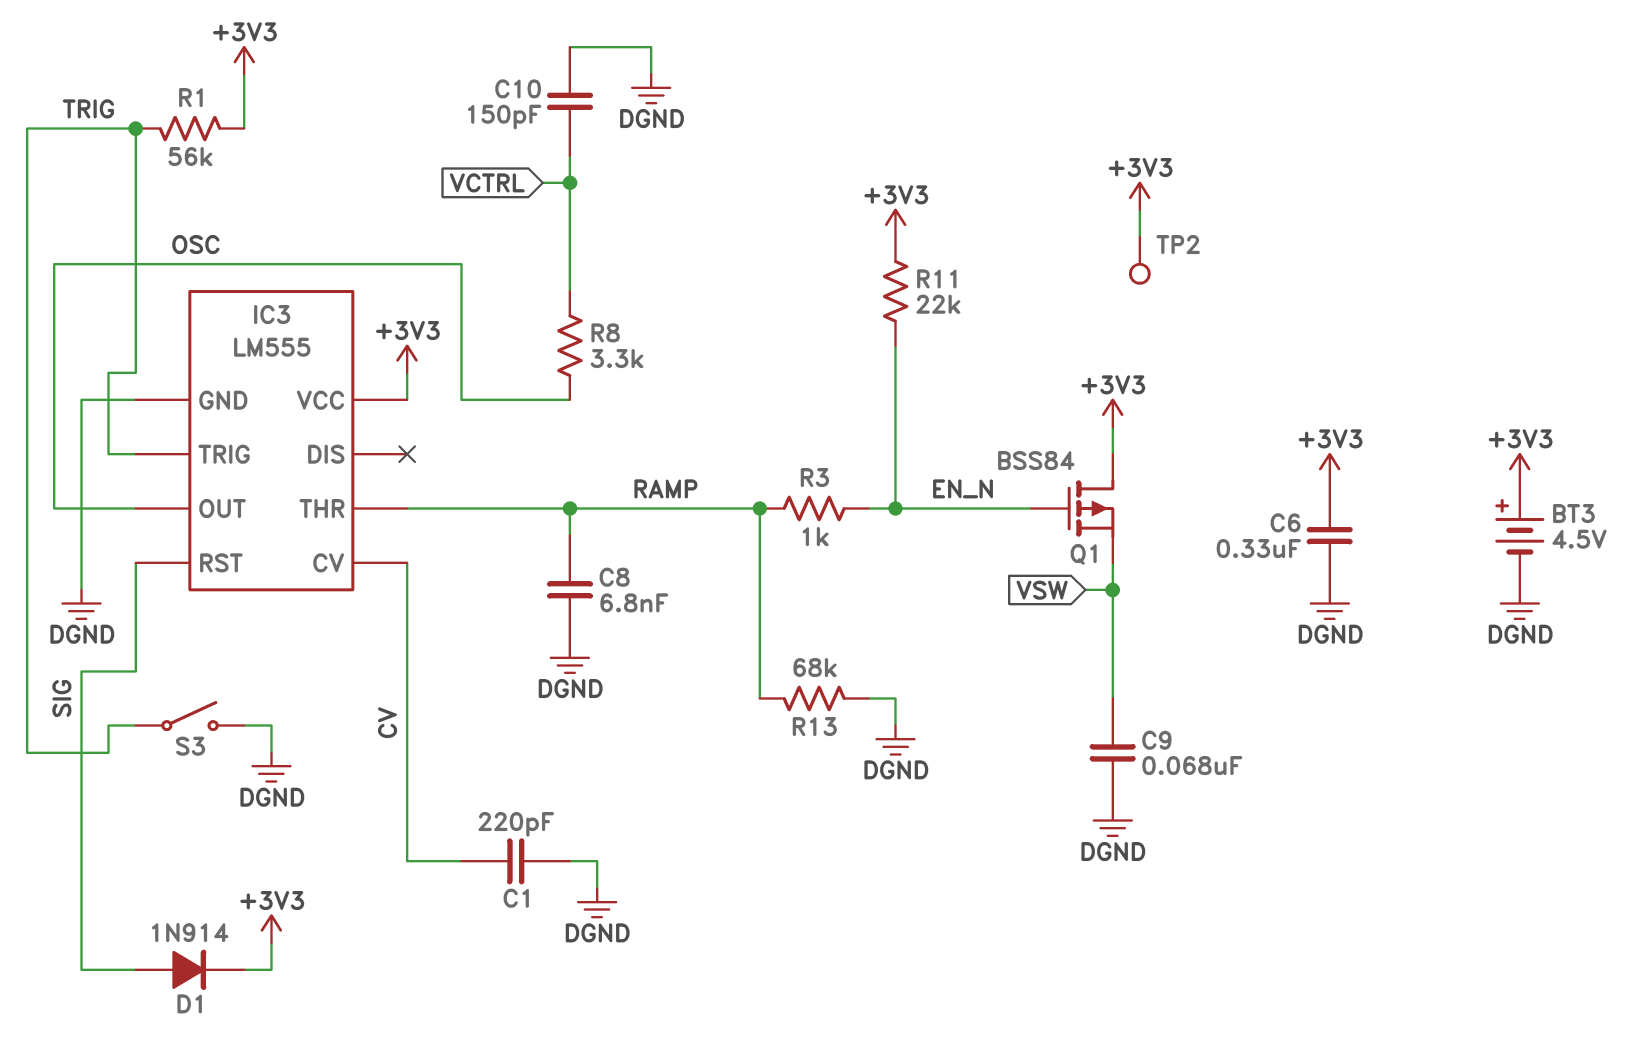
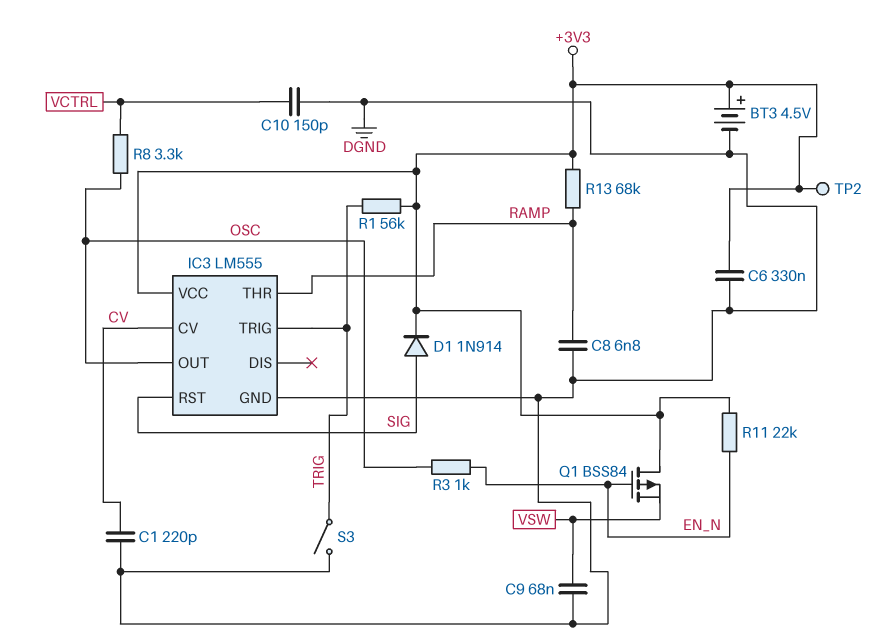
R3: 1k (EN_N, RAMP) -> 1k (EN_N, OSC)
R13: 68k (DGND, RAMP) -> 68k (+3V3, RAMP)

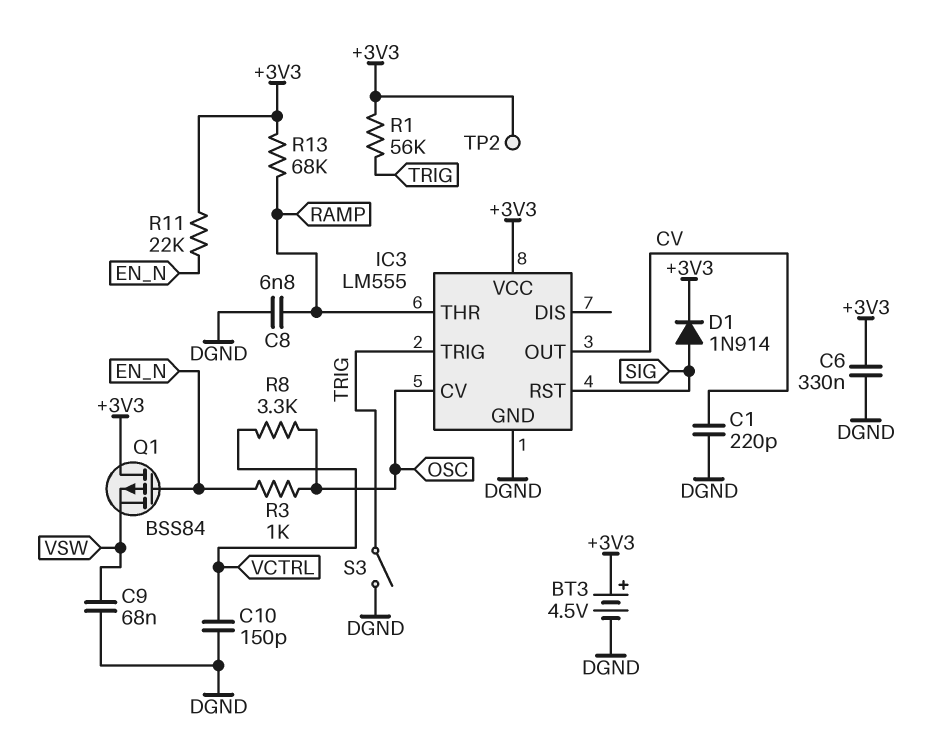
IC3 pin CV: CV -> OSC
IC3 pin OUT: OSC -> CV

